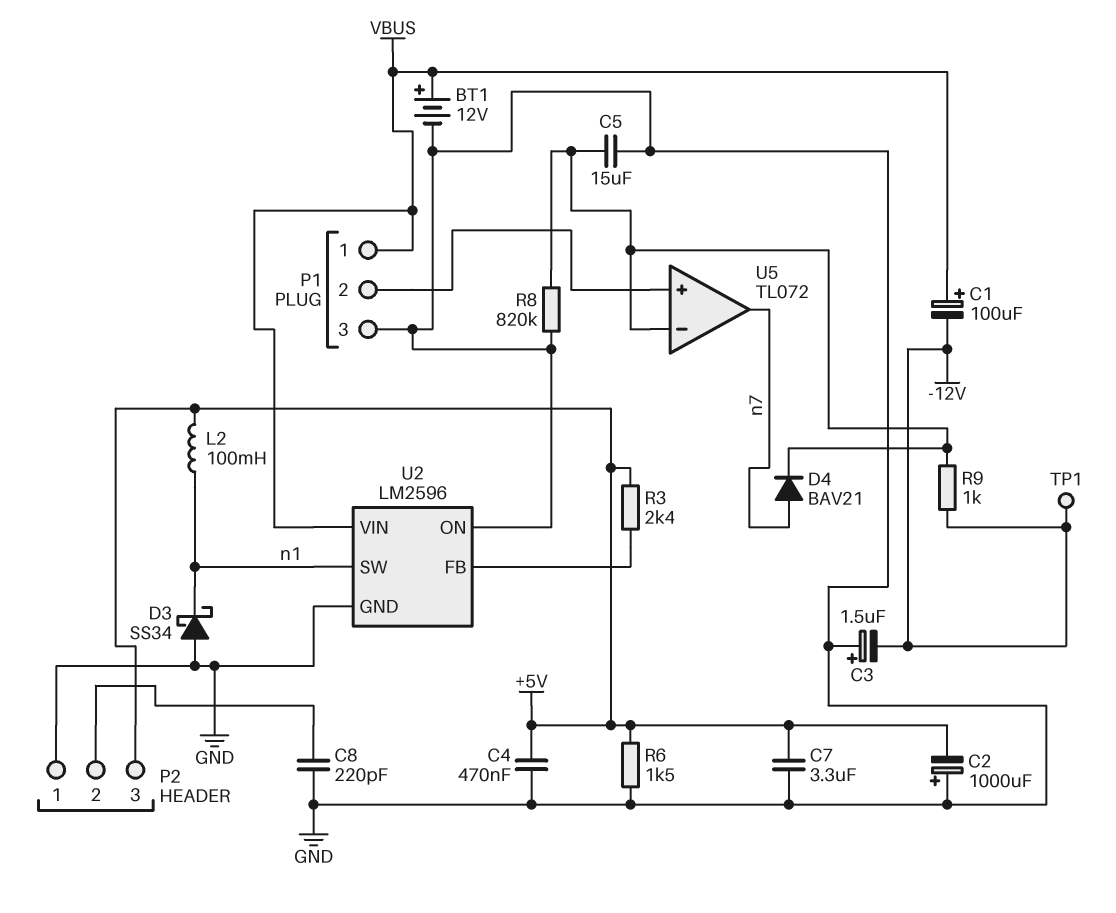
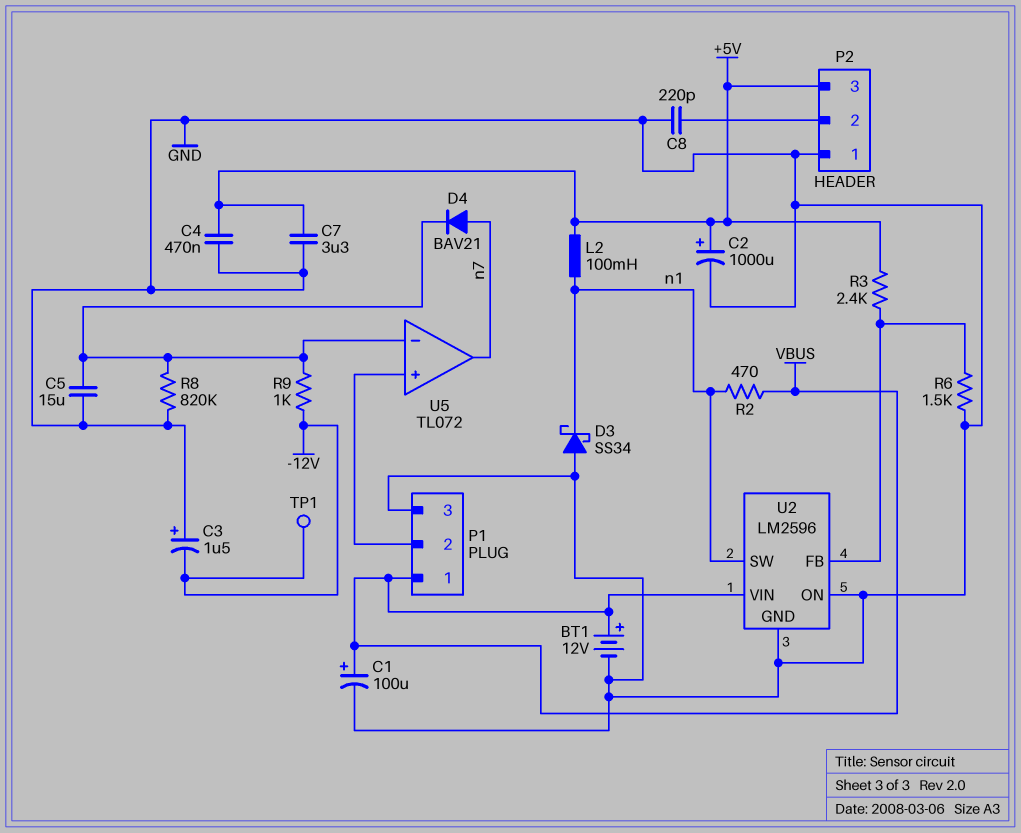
C1: 100uF (plus VBUS, minus -12V) -> 100uF (plus VBUS, minus GND)
C2: 1000uF (plus GND, minus +5V) -> 1000uF (plus +5V, minus GND)
R2: none -> 470 (VBUS, n1)
R6: 1.5k (+5V, GND) -> 1.5k (GND, U2/FB)

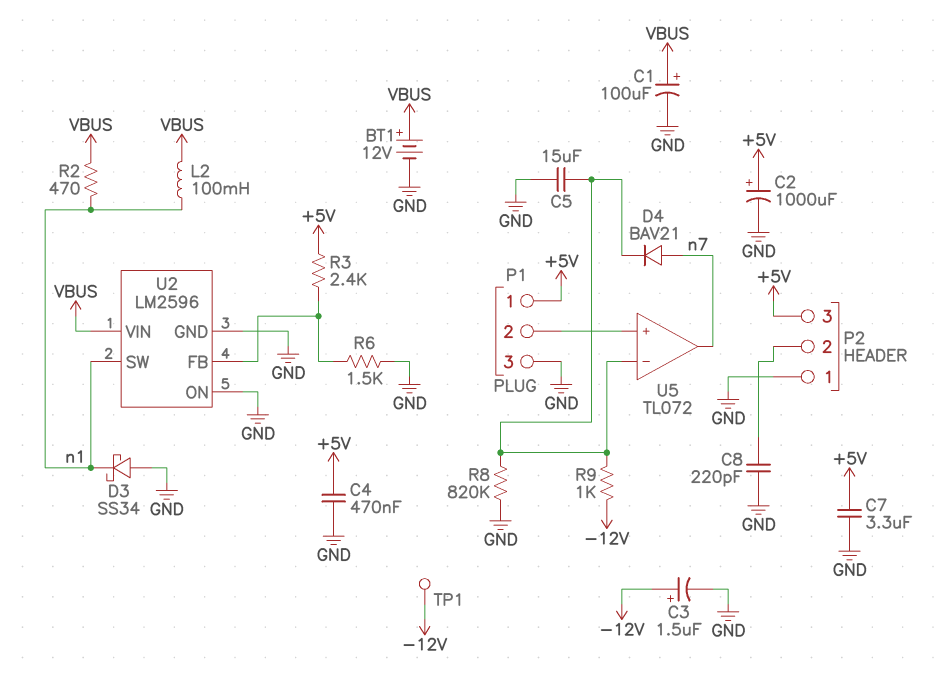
C3: 1.5uF (plus GND, minus -12V) -> 1.5uF (plus -12V, minus GND)
L2: 100mH (+5V, n1) -> 100mH (VBUS, n1)
P1 pin 1: VBUS -> +5V

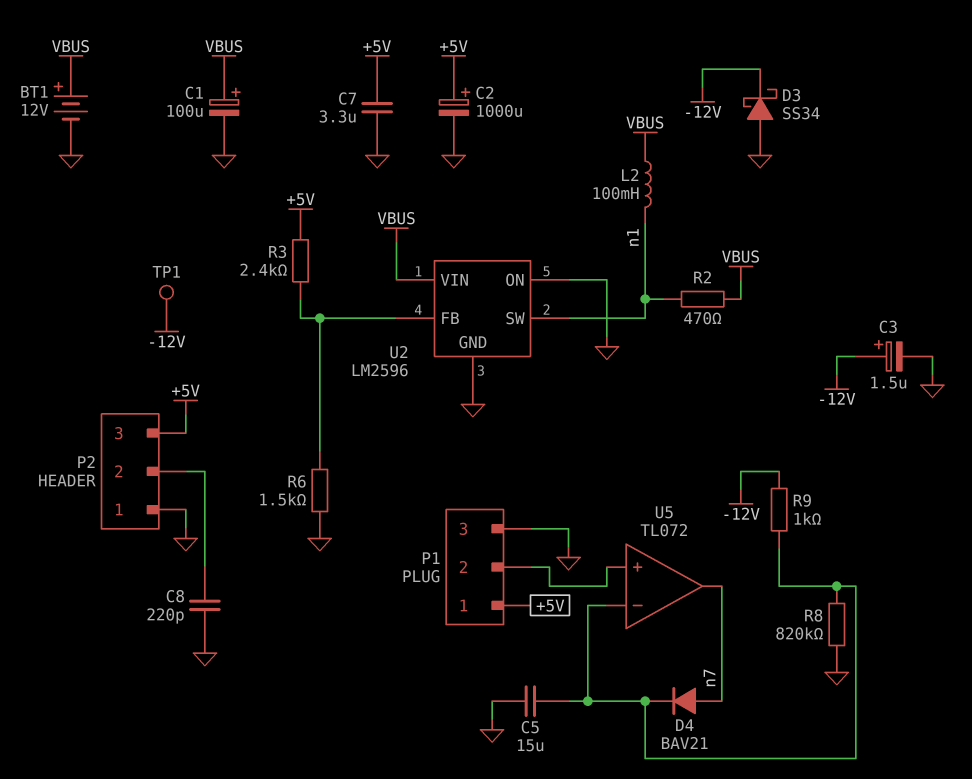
C4: 470nF (+5V, GND) -> none
D3: schottky SS34 (A GND, K n1) -> schottky SS34 (A GND, K -12V)

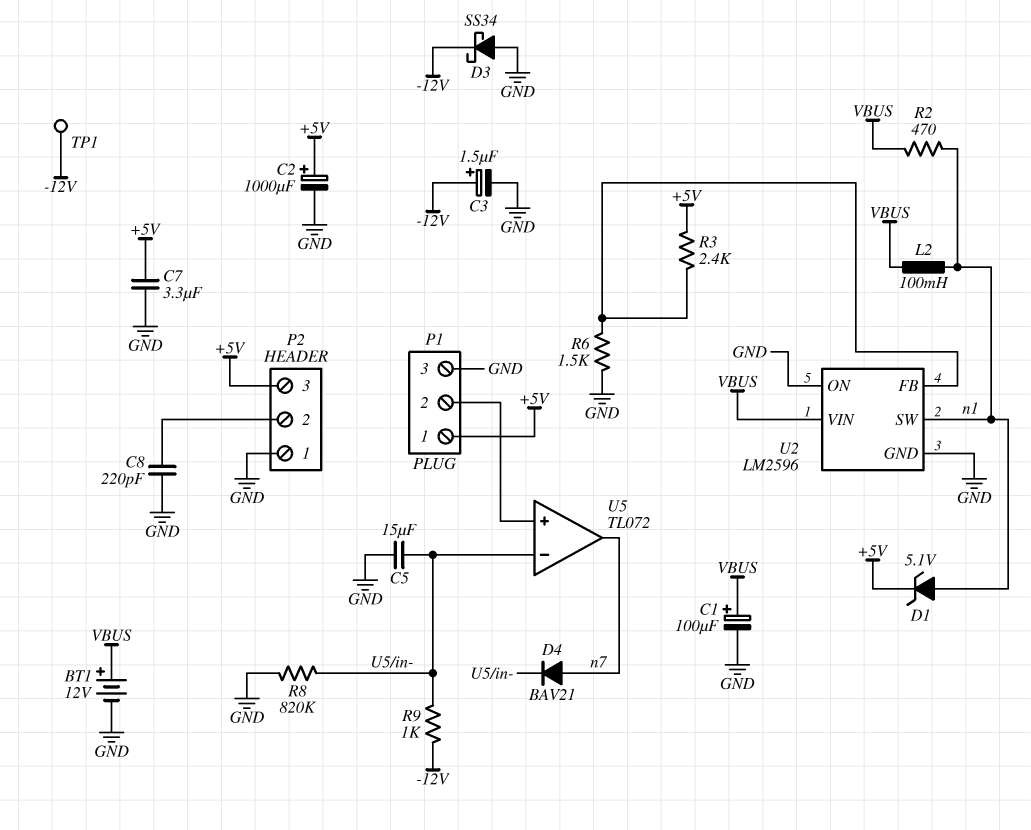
D1: none -> zener 5.1V (A n1, K +5V)

